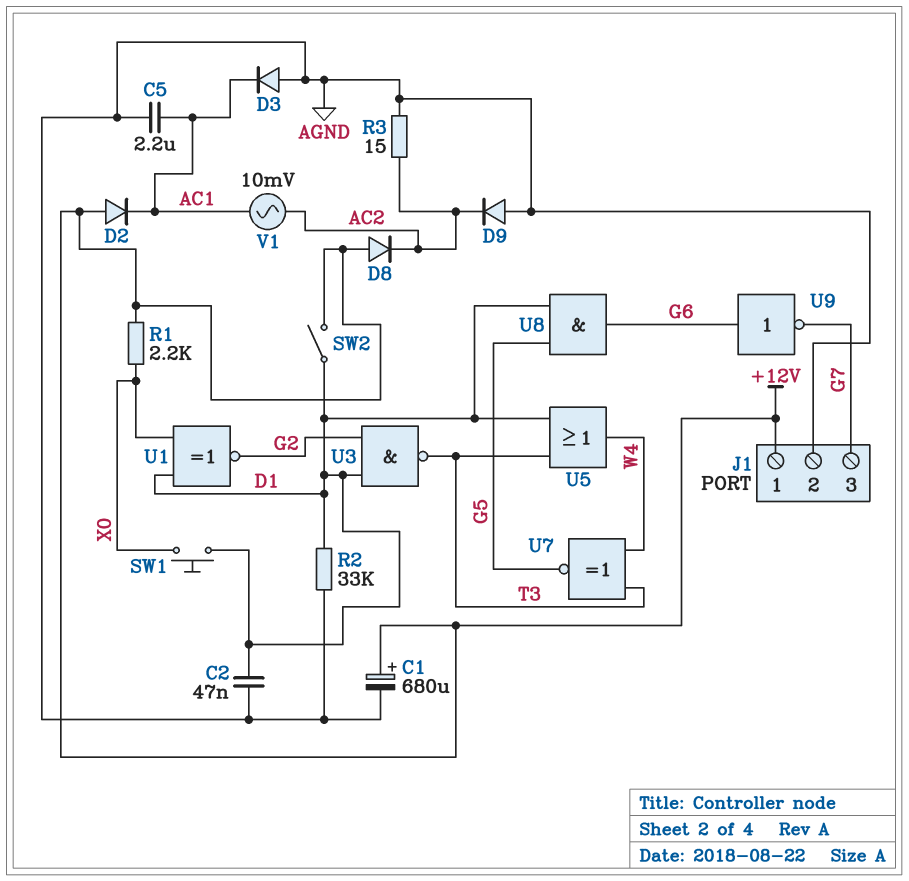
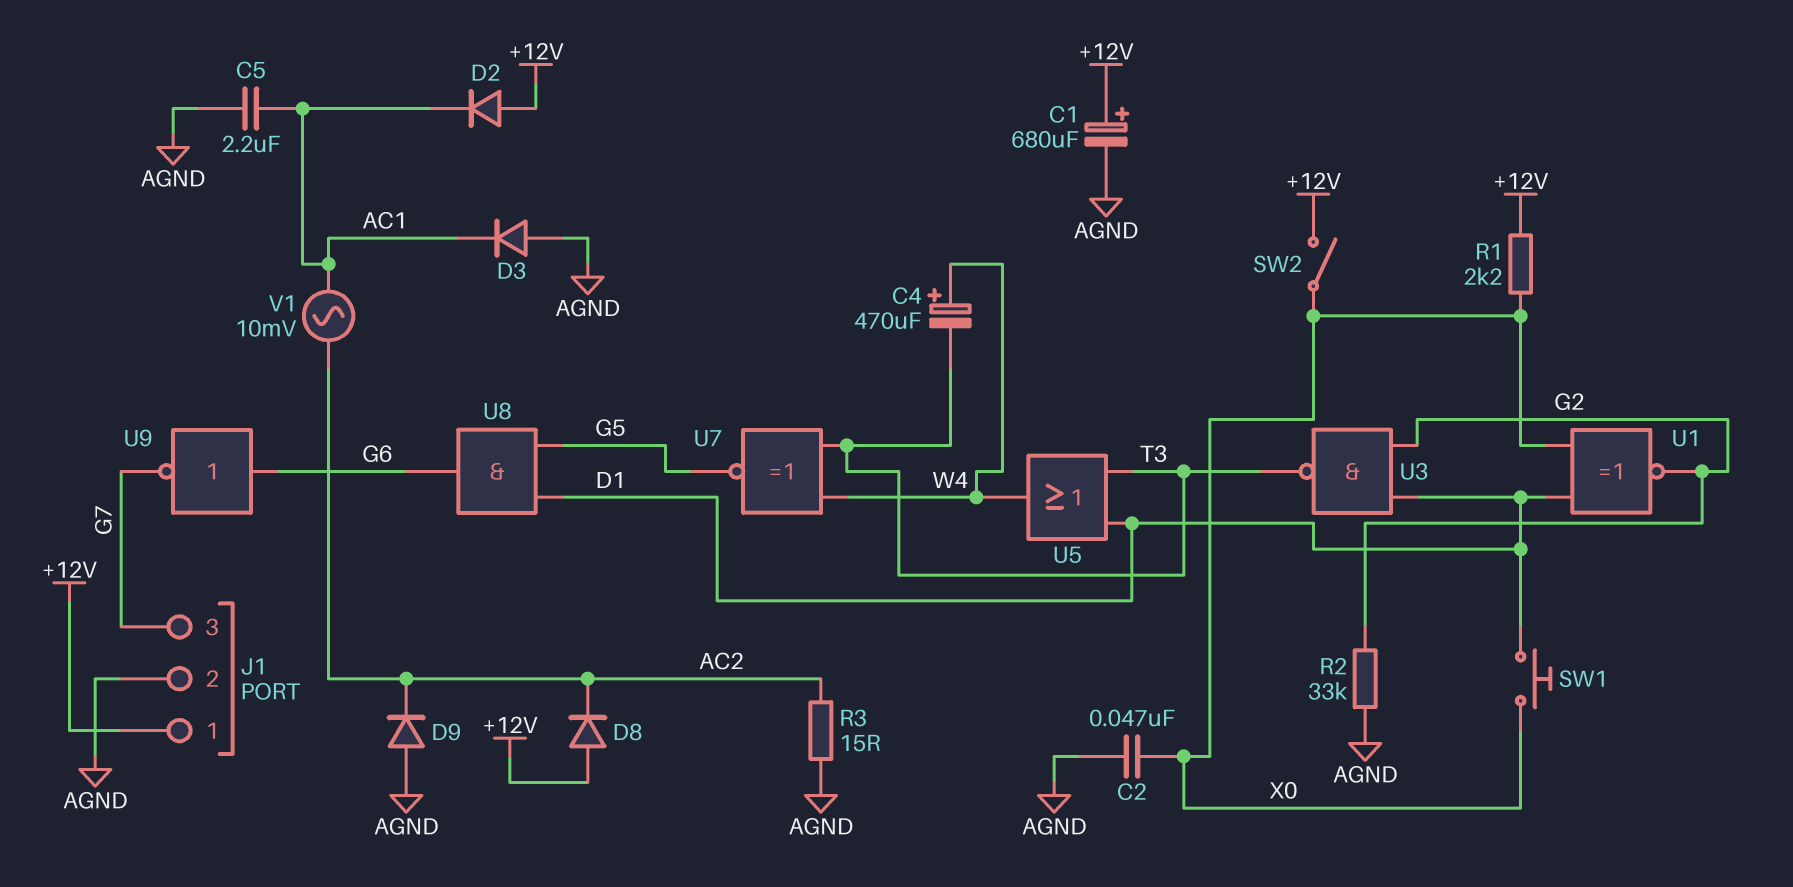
C2: 47nF (AGND, D1) -> 47nF (AGND, X0)
C4: none -> 470uF (plus W4, minus T3)
R2: 33k (AGND, D1) -> 33k (AGND, G2)
SW2: switch (+12V, D1) -> switch (+12V, X0)

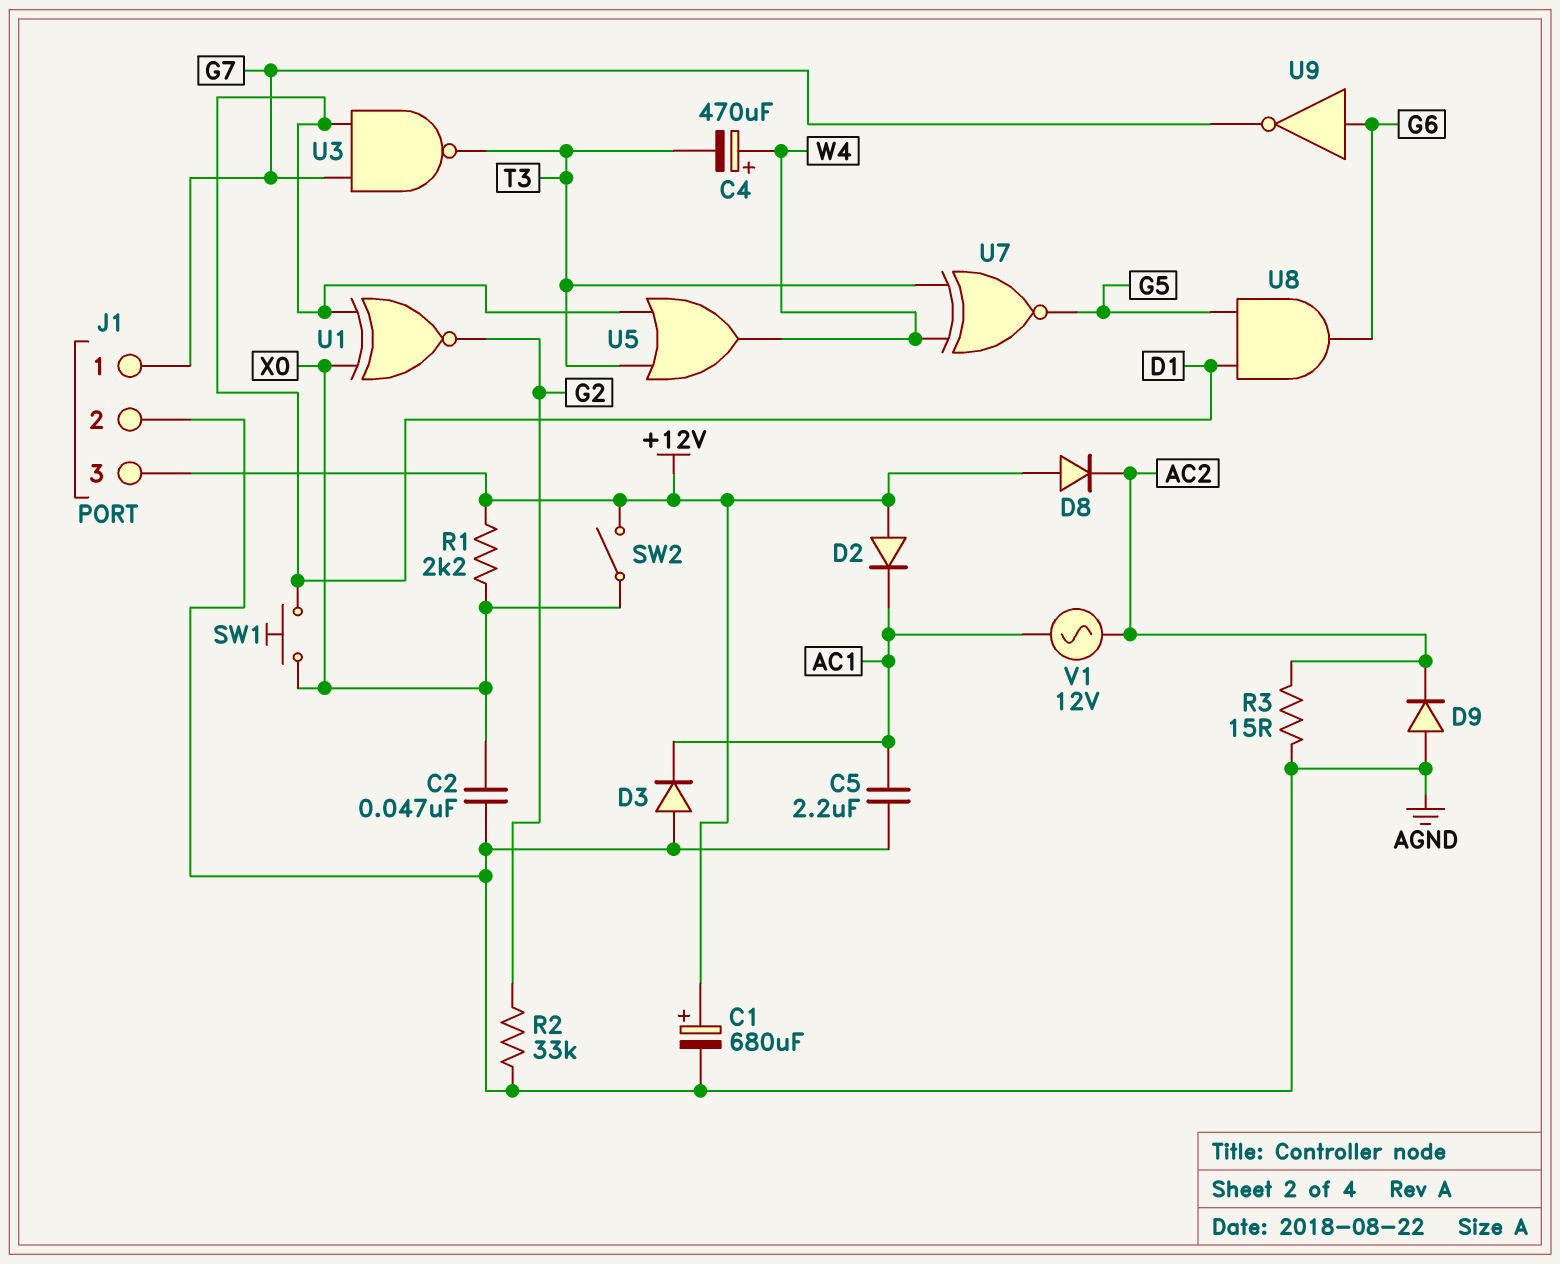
J1 pin 1: +12V -> G7
J1 pin 3: G7 -> +12V
U3: NAND (in D1, in G2, out T3) -> NAND (in D1, in G7, out T3)
V1: AC 10mV (AC1, AC2) -> AC 12V (AC1, AC2)

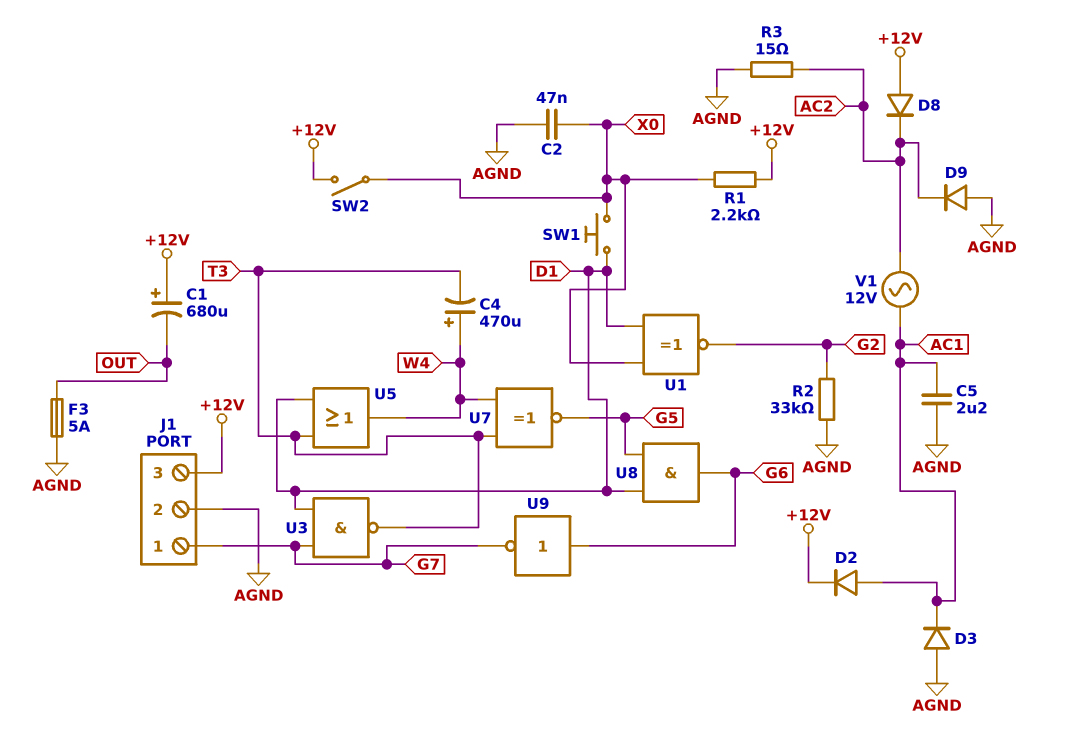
C1: 680uF (plus +12V, minus AGND) -> 680uF (plus +12V, minus OUT)
D2: diode (A +12V, K AC1) -> diode (A AC1, K +12V)
F3: none -> 5A (AGND, OUT)

